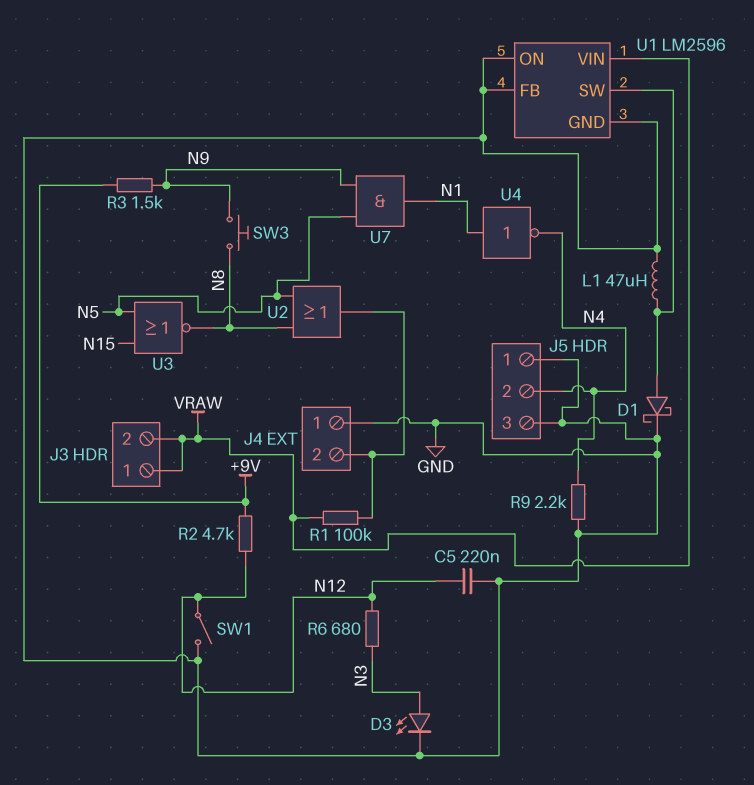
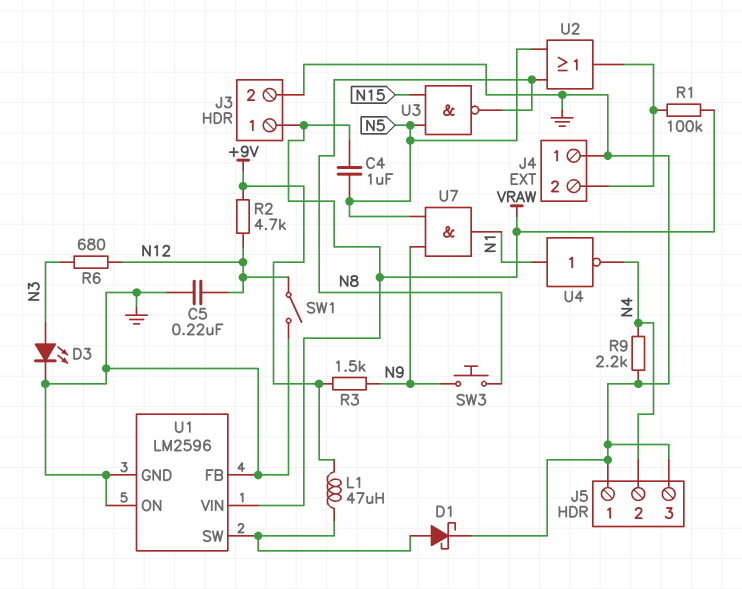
C4: none -> 1uF (N5, VRAW)
J3 pin 2: VRAW -> GND
L1: 47uH (GND, U1/SW) -> 47uH (+9V, U1/SW)
U3: NOR (in N5, in N15, out N8) -> NAND (in N5, in N15, out N8)

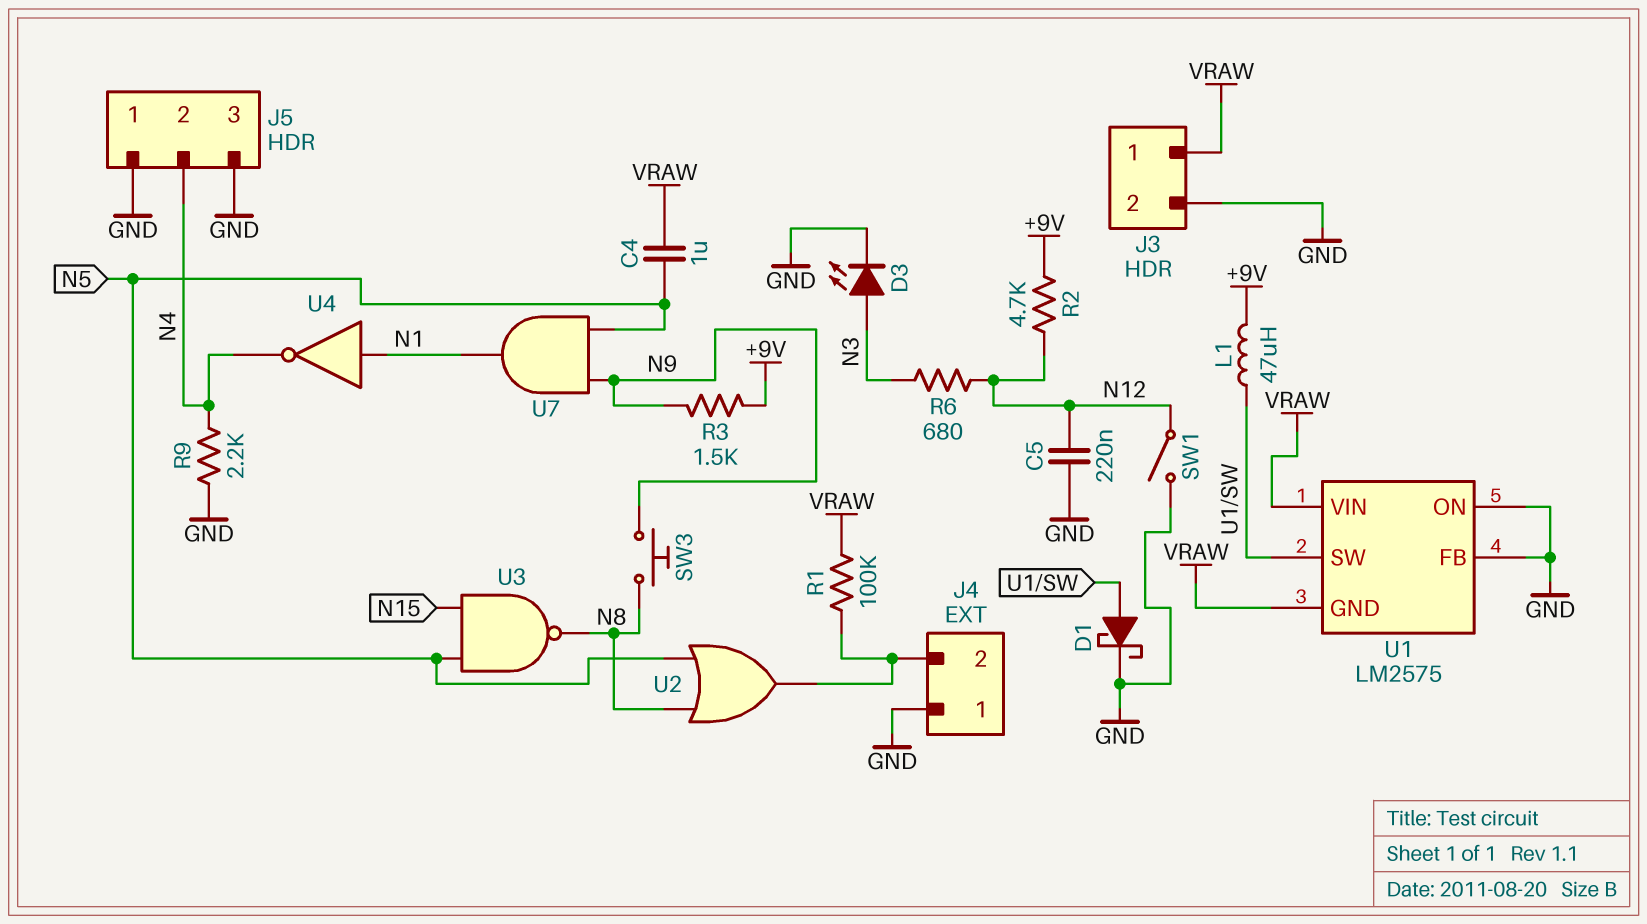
U1: LM2596 -> LM2575
U1 pin GND: GND -> VRAW

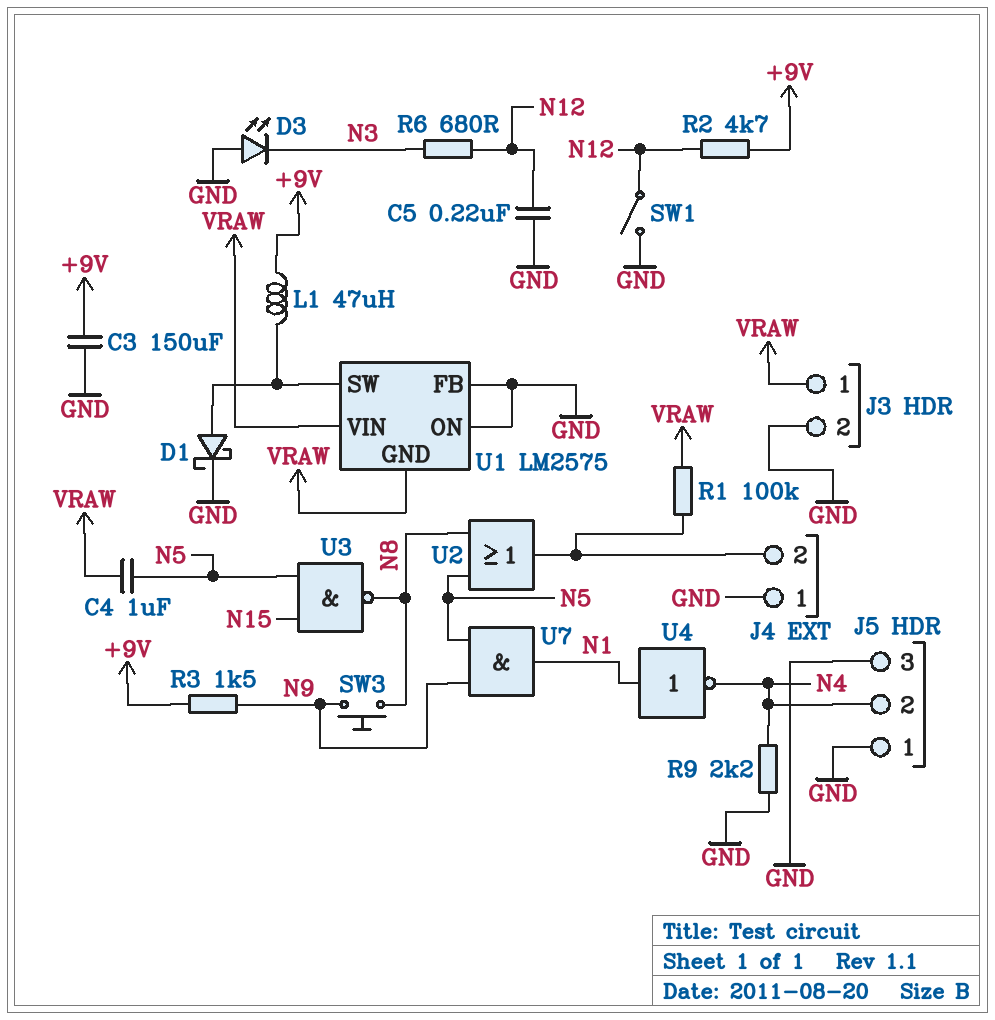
C3: none -> 150uF (+9V, GND)
D3: LED (A N3, K GND) -> LED (A GND, K N3)

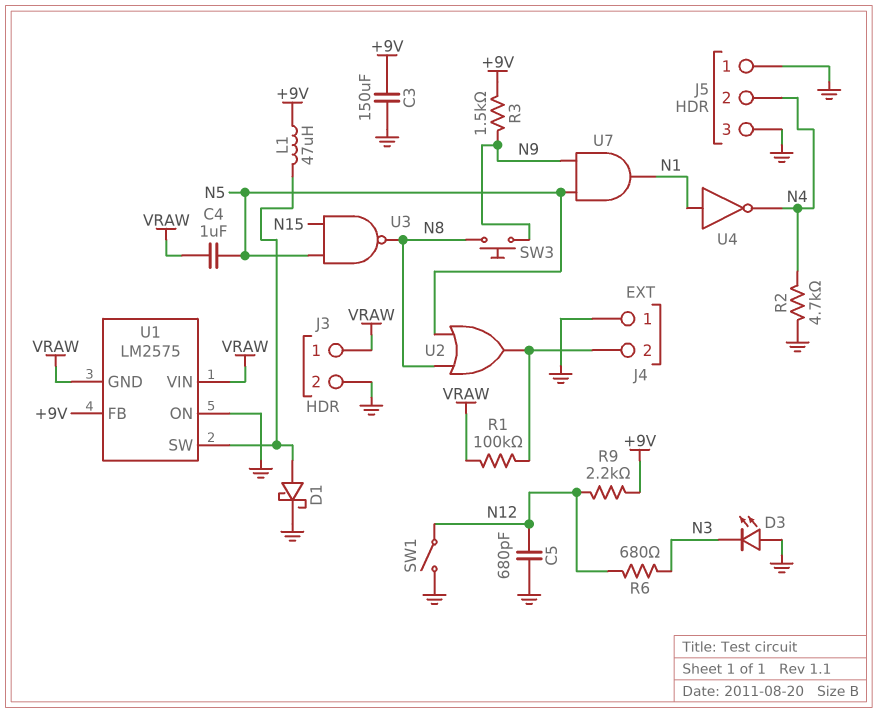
C5: 220nF (GND, N12) -> 680pF (GND, N12)
R2: 4.7k (+9V, N12) -> 4.7k (GND, N4)
R9: 2.2k (GND, N4) -> 2.2k (+9V, N12)
U1 pin FB: GND -> +9V

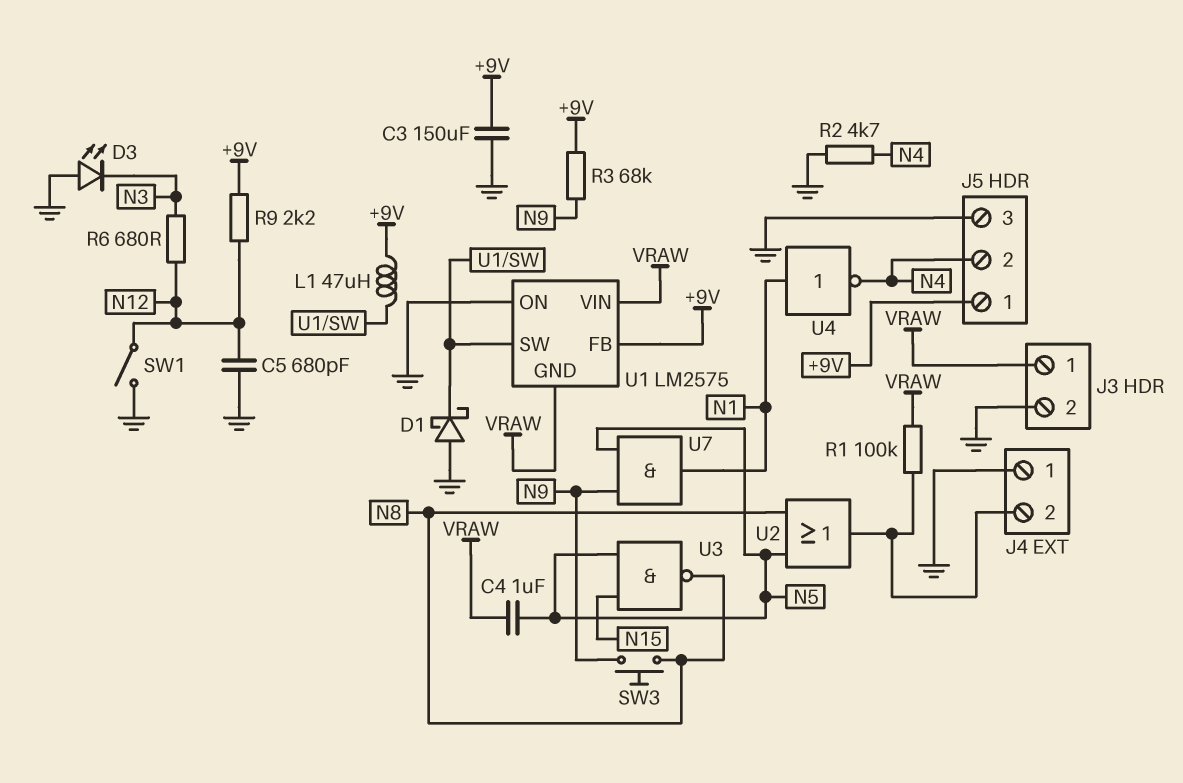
D1: schottky (A U1/SW, K GND) -> schottky (A GND, K U1/SW)
J5 pin 1: GND -> +9V
R3: 1.5k (+9V, N9) -> 68k (+9V, N9)

